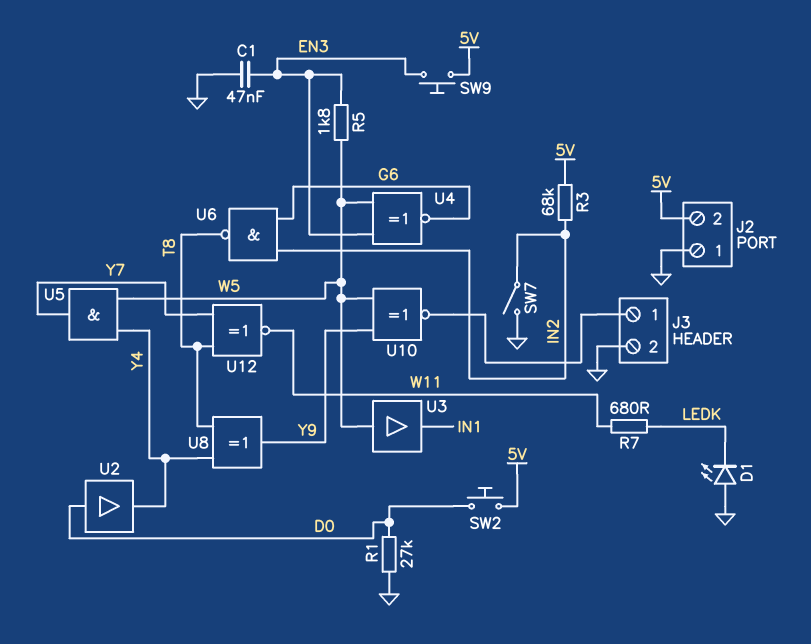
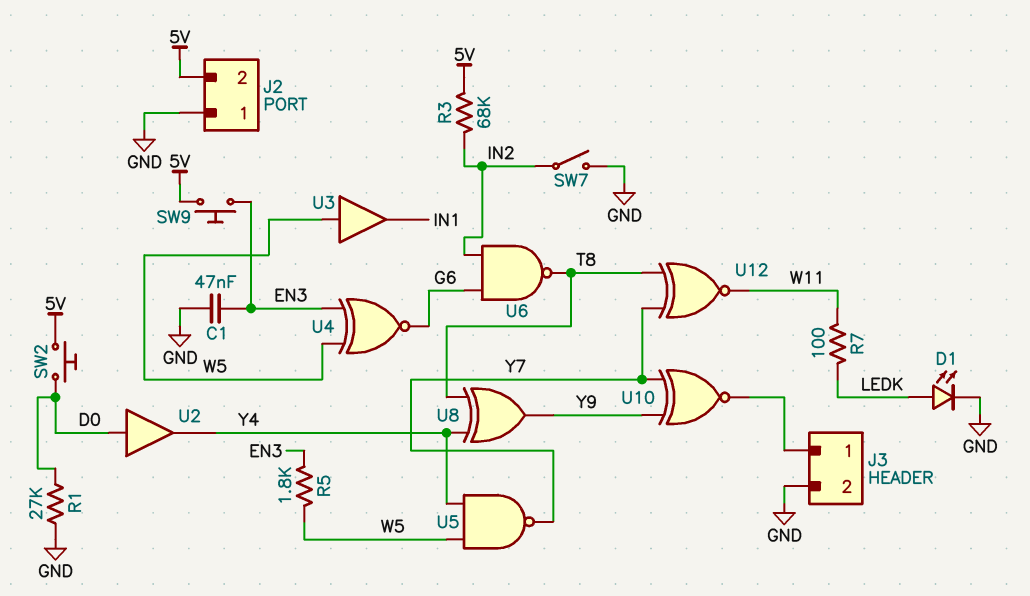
D1: LED (A GND, K LEDK) -> LED (A LEDK, K GND)
R7: 680 (LEDK, W11) -> 100 (LEDK, W11)
U5: AND (in W5, in Y4, out Y7) -> NAND (in W5, in Y4, out Y7)
U10: XNOR (in W5, in Y9, out J3/1) -> XNOR (in Y7, in Y9, out J3/1)

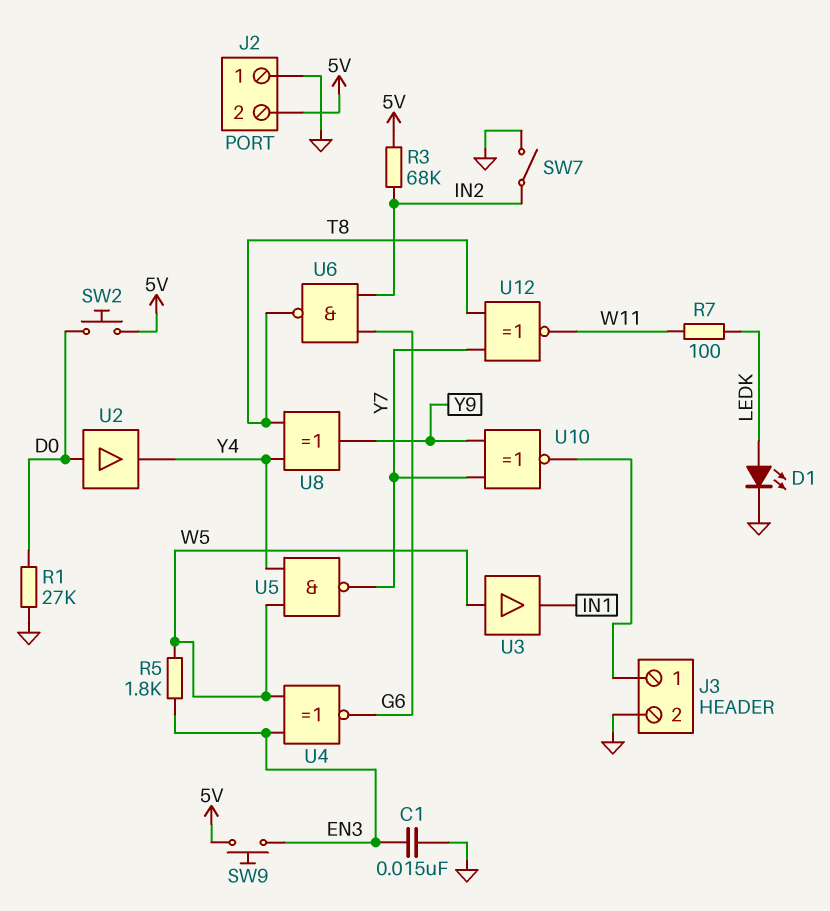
C1: 47nF (EN3, GND) -> 15nF (EN3, GND)

